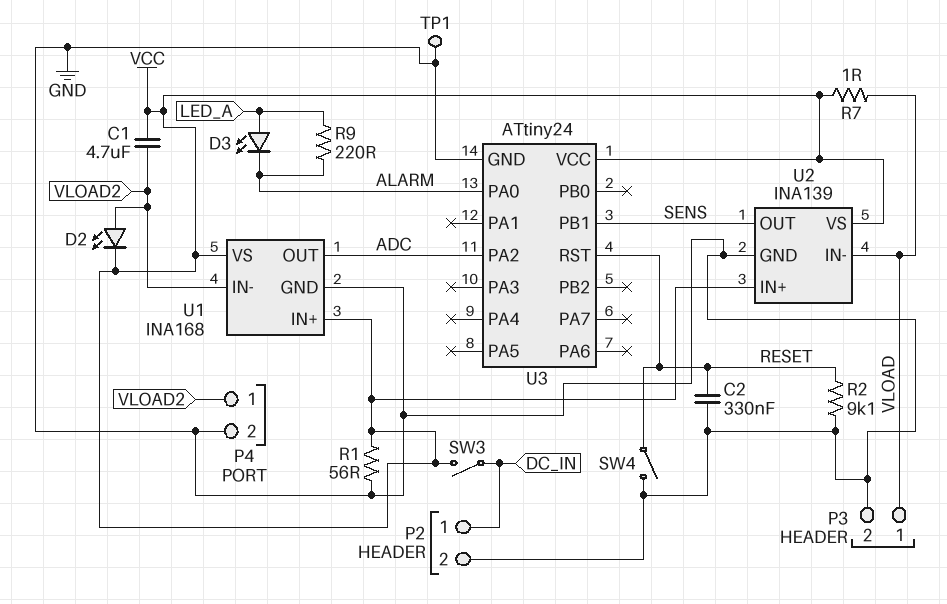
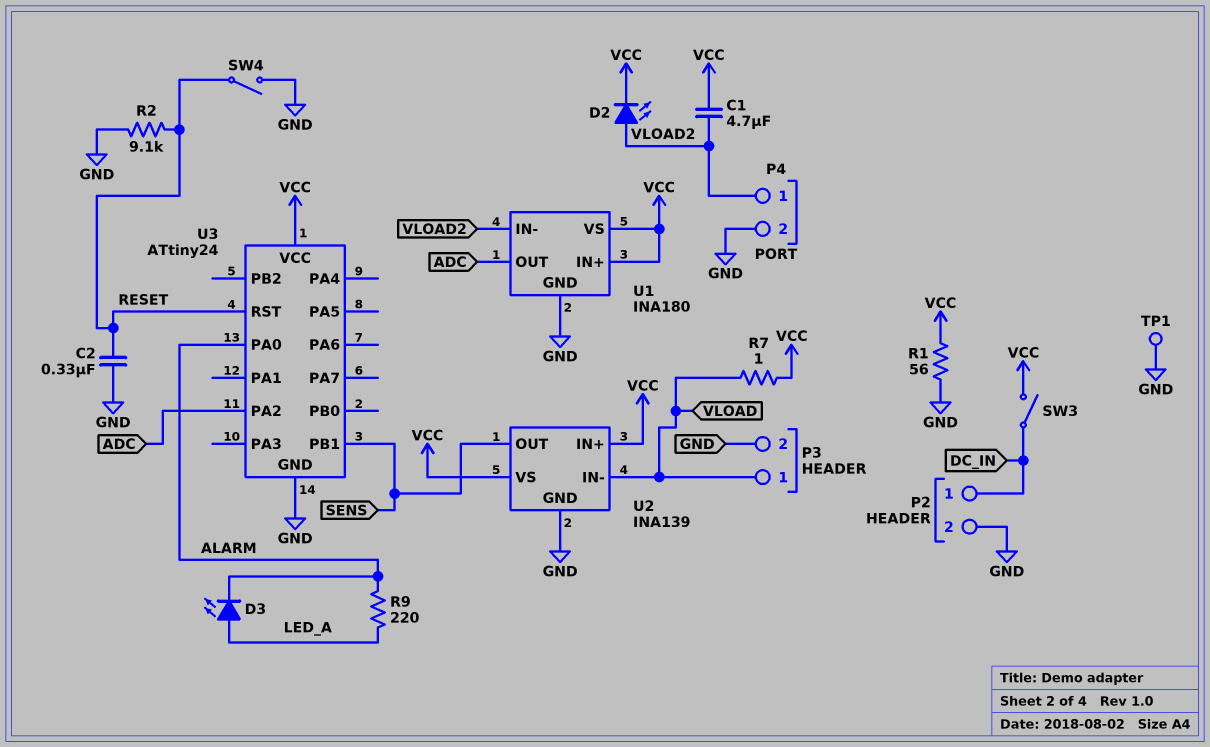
U1: INA168 -> INA180

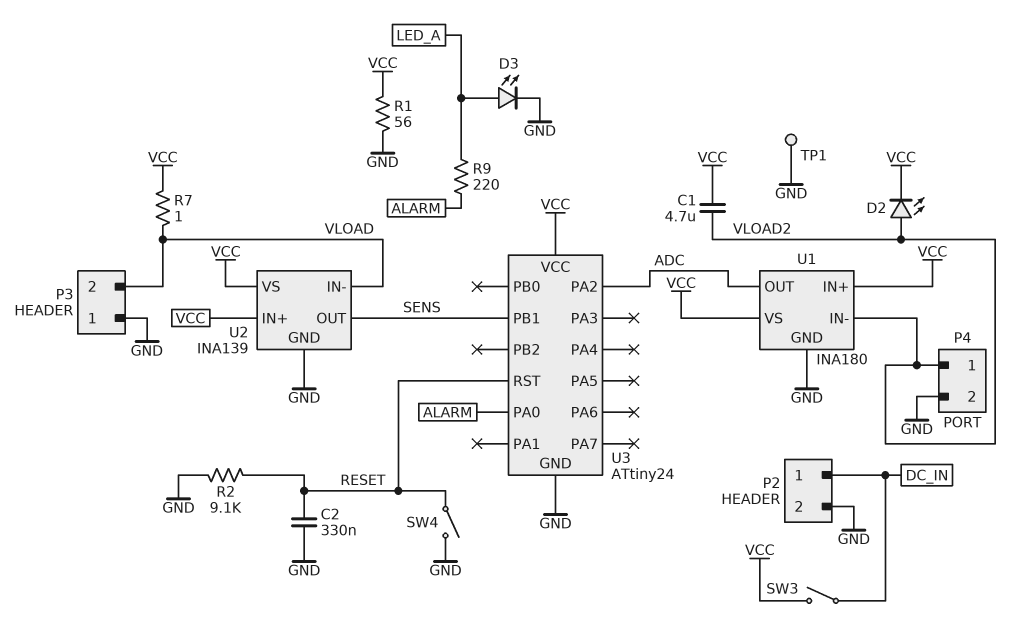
D3: LED (A LED_A, K ALARM) -> LED (A LED_A, K GND)
P3 pin 1: VLOAD -> GND
P3 pin 2: GND -> VLOAD

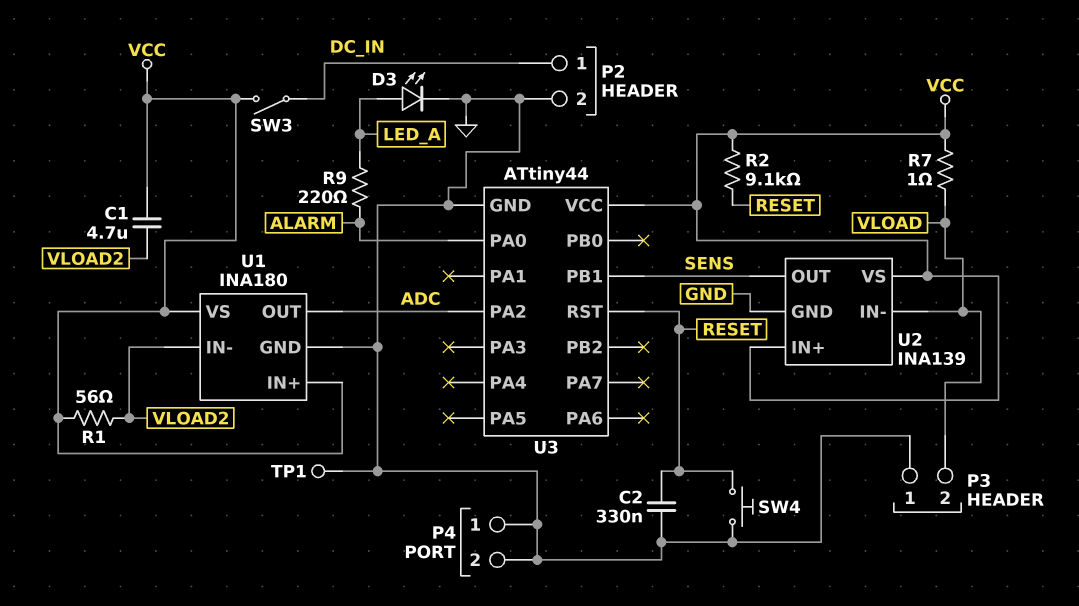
D2: LED (A VLOAD2, K VCC) -> none
P4 pin 1: VLOAD2 -> GND
R1: 56 (GND, VCC) -> 56 (VCC, VLOAD2)
R2: 9.1k (GND, RESET) -> 9.1k (RESET, VCC)
SW4: switch (GND, RESET) -> button (GND, RESET)
U3: ATtiny24 -> ATtiny44

